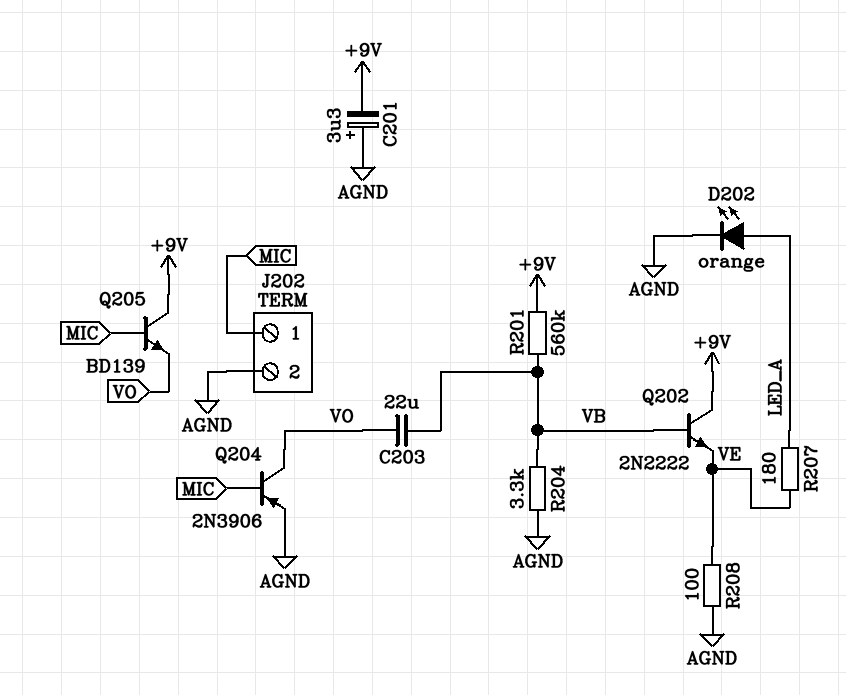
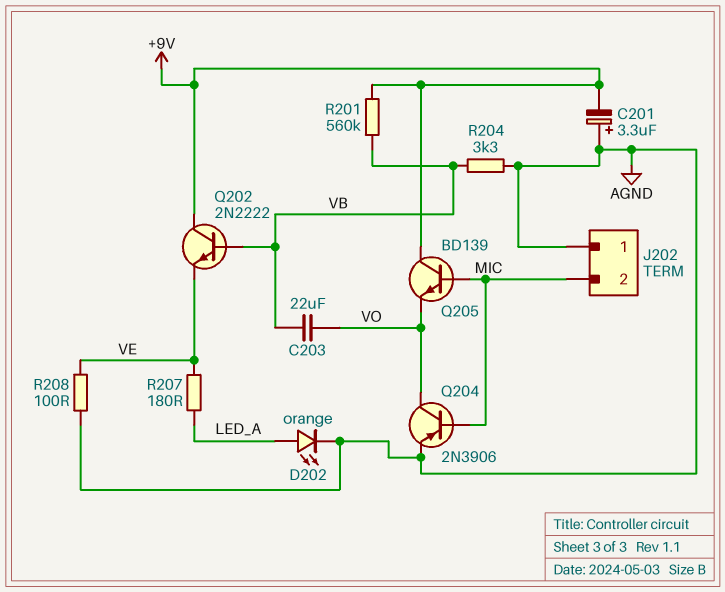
J202 pin 1: MIC -> AGND
J202 pin 2: AGND -> MIC

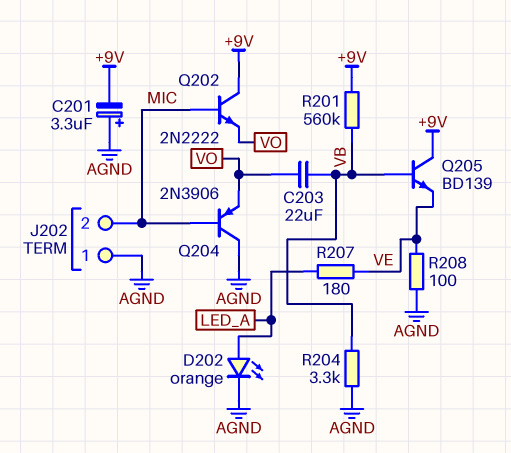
Q202: NPN 2N2222 (B VB, C +9V, E VE) -> NPN 2N2222 (B MIC, C +9V, E VO)
Q204: PNP 2N3906 (B MIC, C VO, E AGND) -> PNP 2N3906 (B MIC, C AGND, E VO)
Q205: NPN BD139 (B MIC, C +9V, E VO) -> NPN BD139 (B VB, C +9V, E VE)

